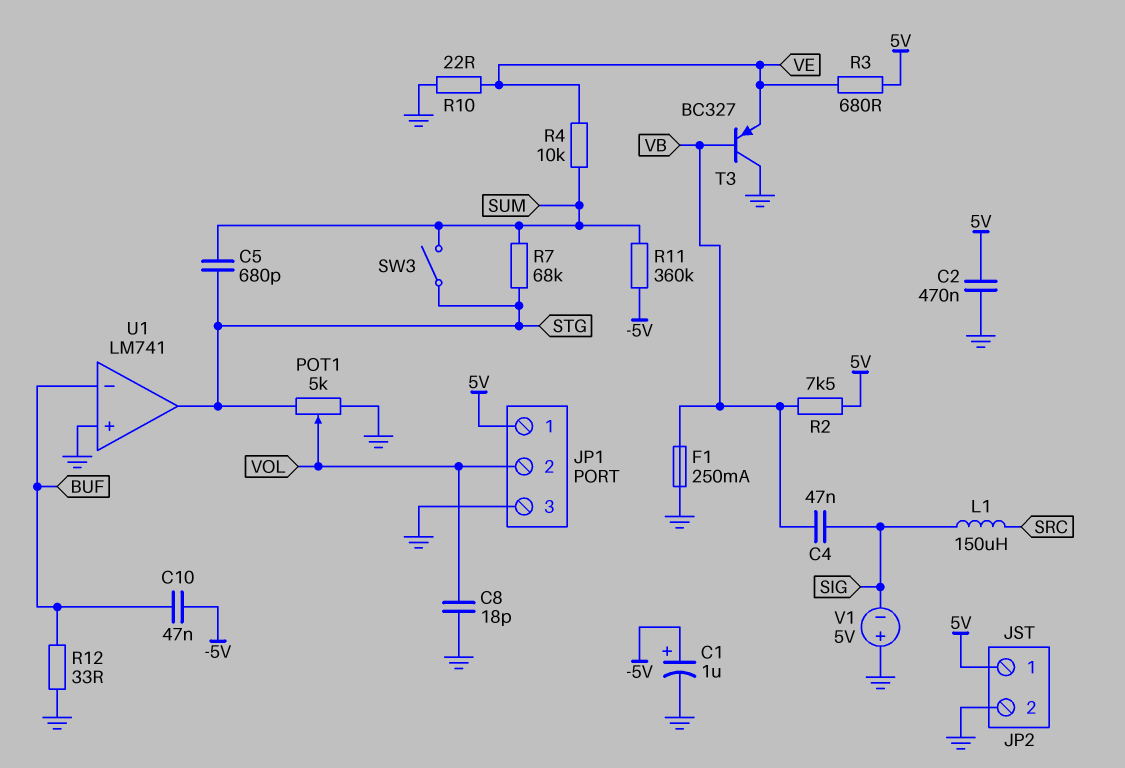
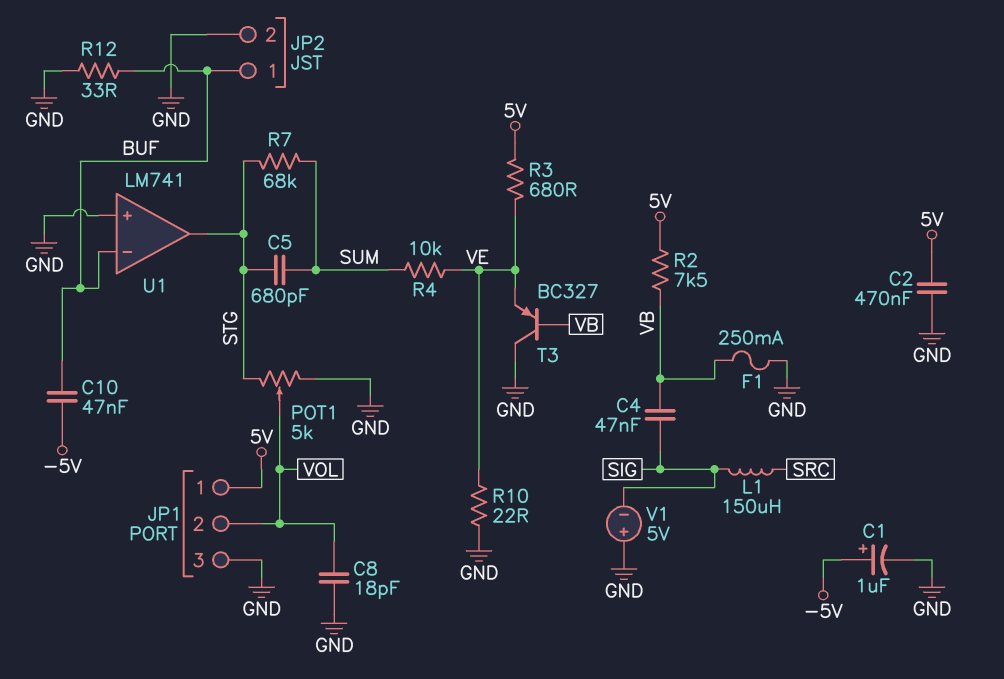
JP2 pin 1: 5V -> BUF
R11: 360k (-5V, SUM) -> none
SW3: switch (STG, SUM) -> none

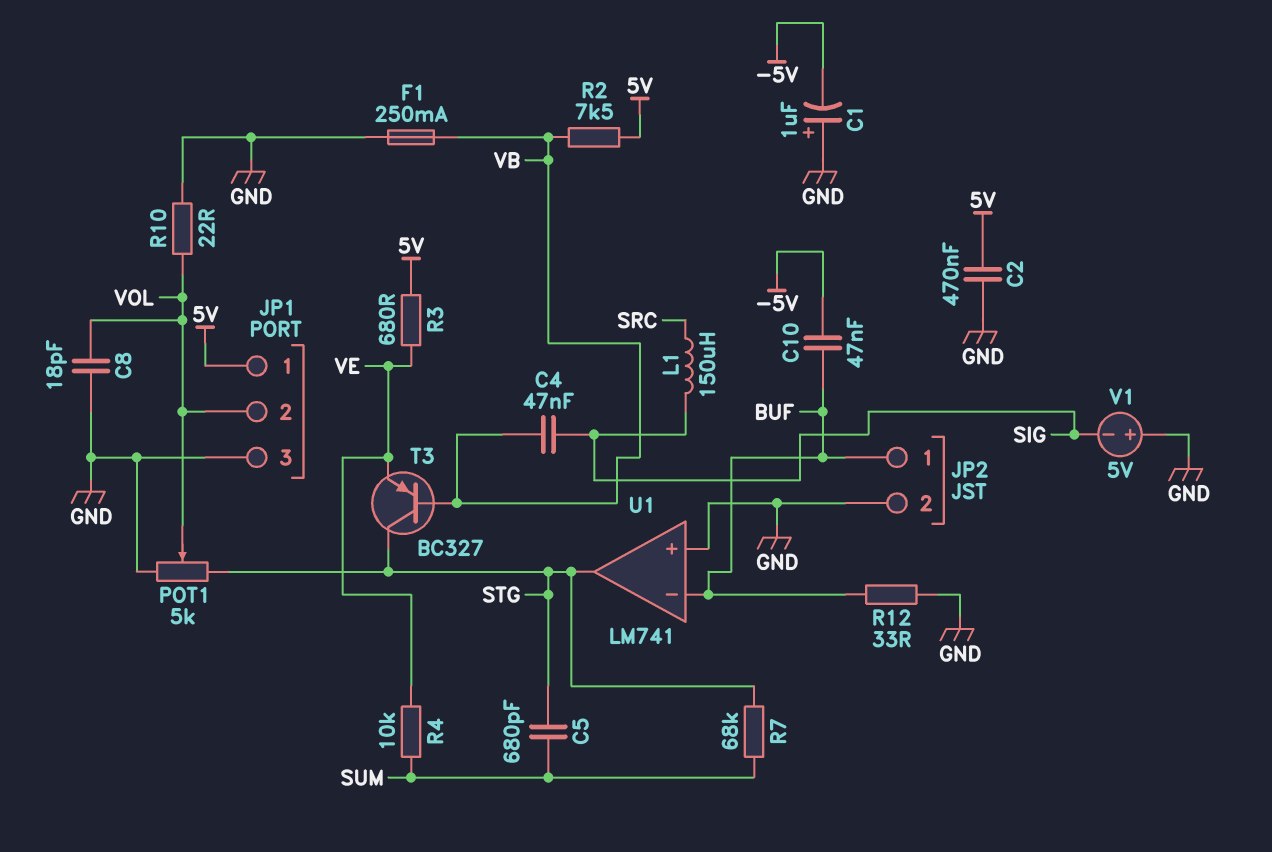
C1: 1uF (plus -5V, minus GND) -> 1uF (plus GND, minus -5V)
R10: 22 (GND, VE) -> 22 (GND, VOL)
T3: PNP BC327 (B VB, C GND, E VE) -> PNP BC327 (B VB, C STG, E VE)

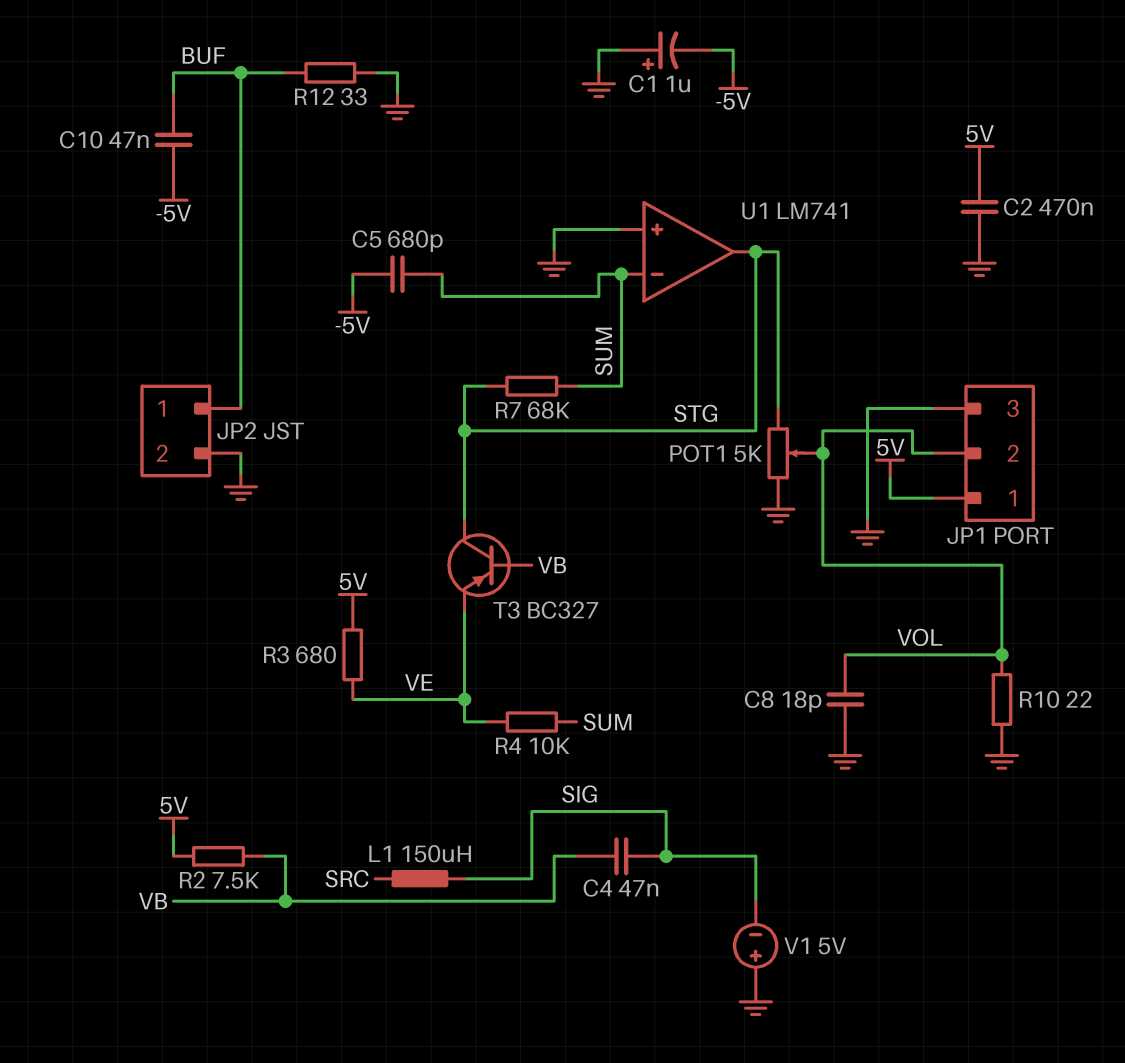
C5: 680pF (STG, SUM) -> 680pF (-5V, SUM)
F1: 250mA (GND, VB) -> none
U1 pin in-: BUF -> SUM

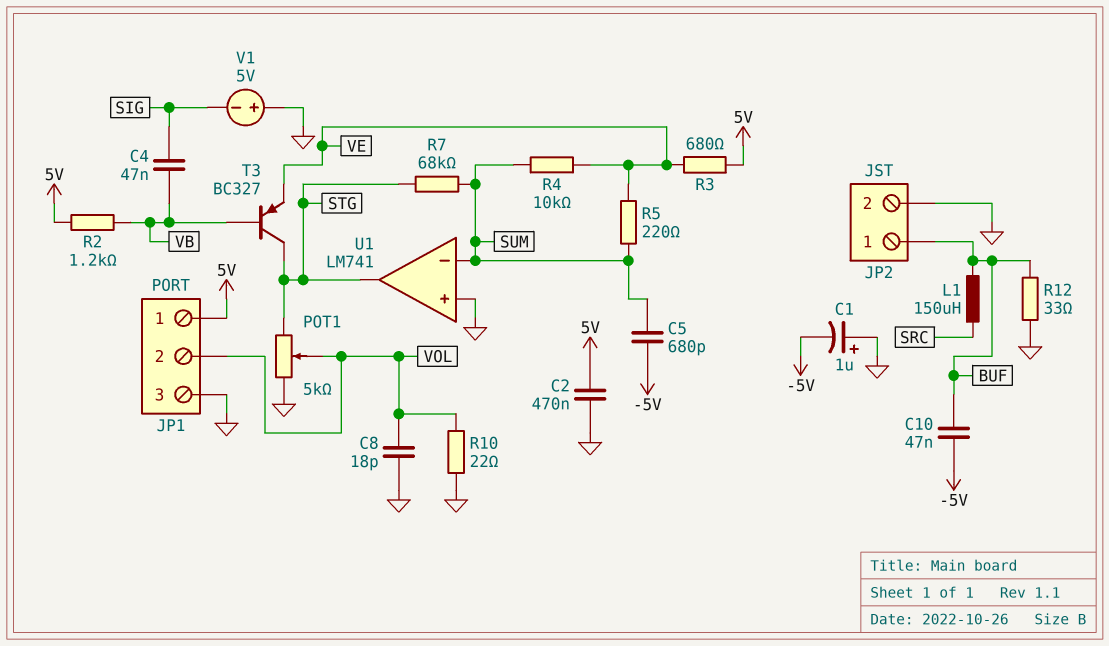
L1: 150uH (SIG, SRC) -> 150uH (BUF, SRC)
R2: 7.5k (5V, VB) -> 1.2k (5V, VB)
R5: none -> 220 (SUM, VE)

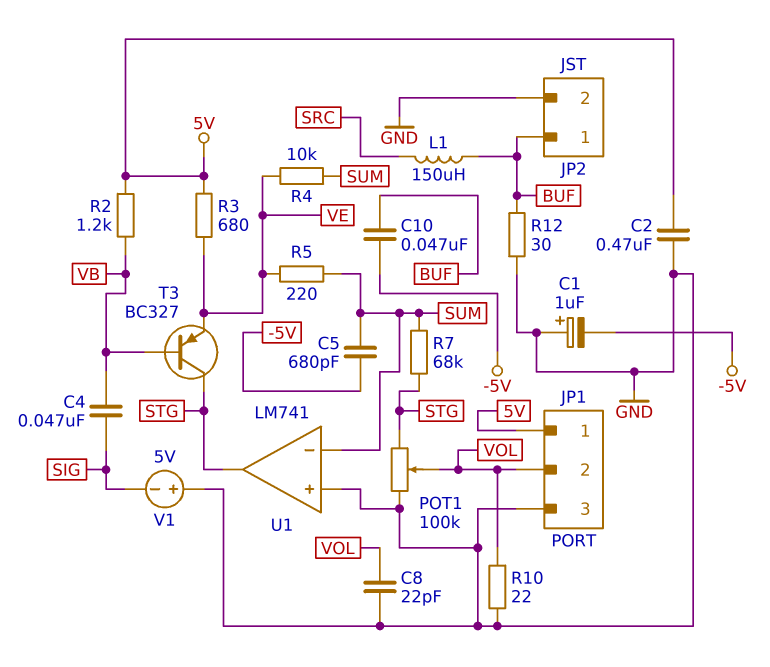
C8: 18pF (GND, VOL) -> 22pF (GND, VOL)
POT1: 5k (GND, STG, wiper VOL) -> 100k (GND, STG, wiper VOL)
R12: 33 (BUF, GND) -> 30 (BUF, GND)

